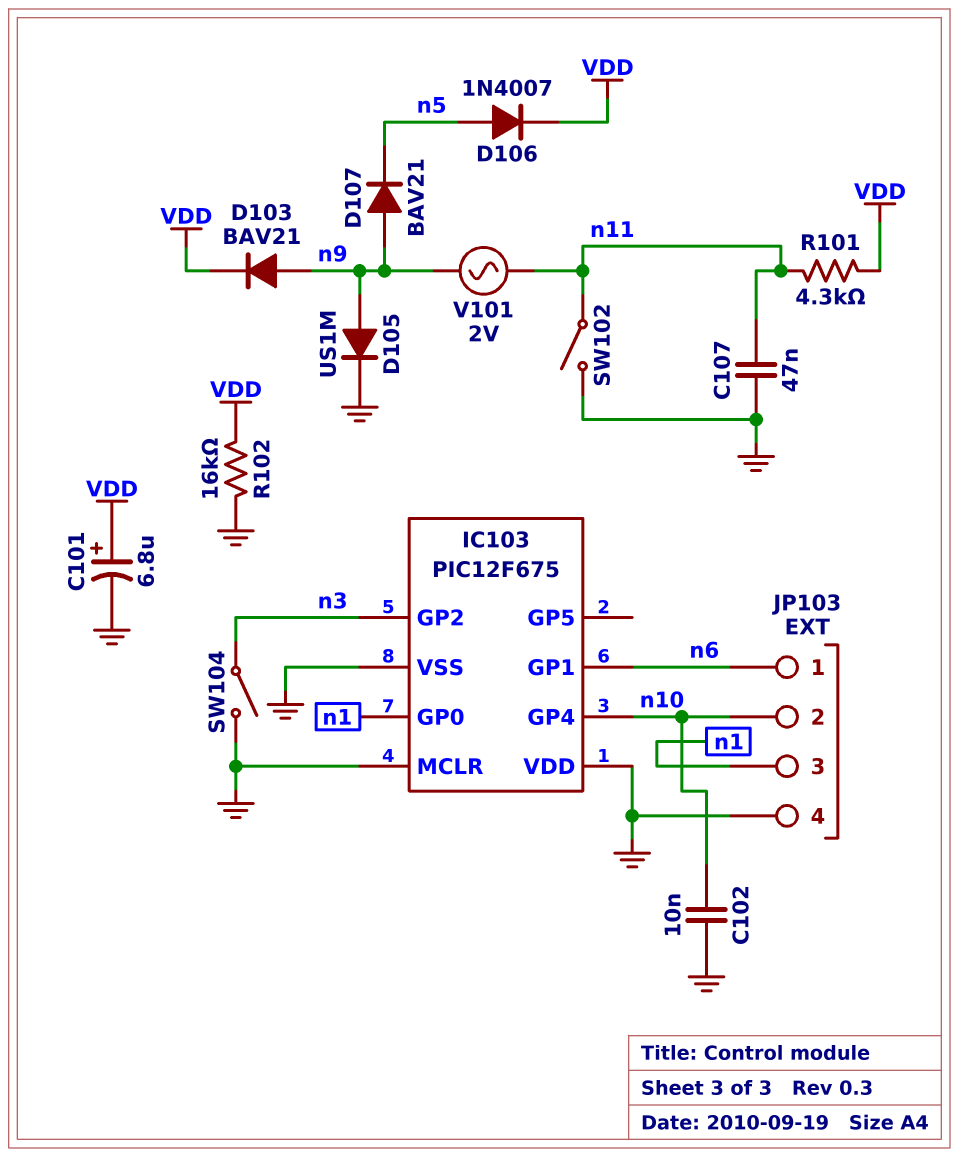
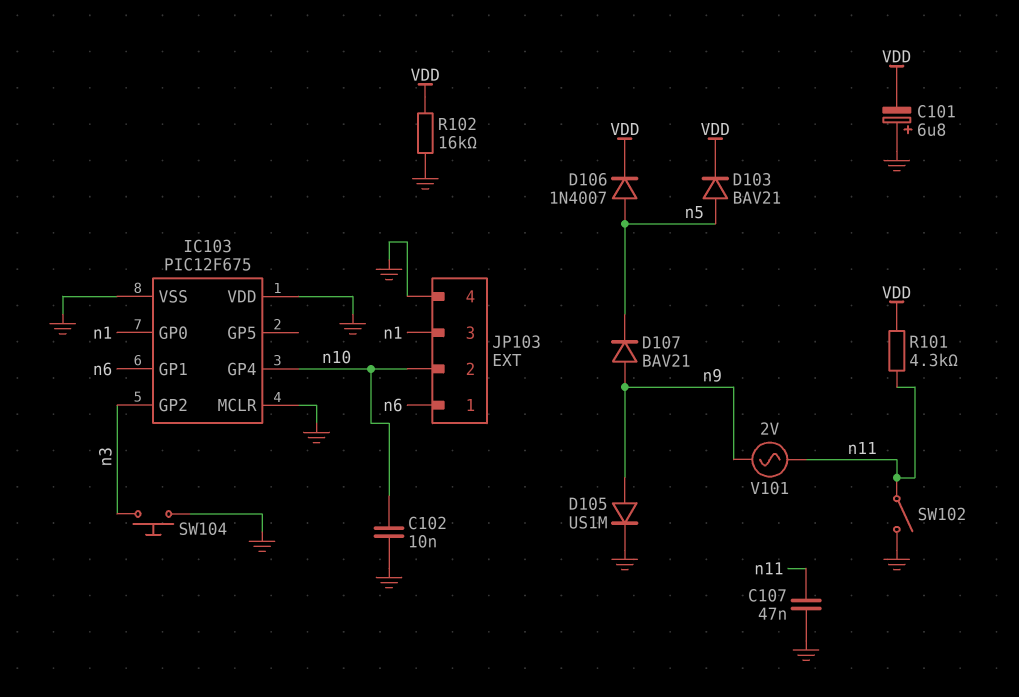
C101: 6.8uF (plus VDD, minus GND) -> 6.8uF (plus GND, minus VDD)
D103: diode BAV21 (A n9, K VDD) -> diode BAV21 (A n5, K VDD)
SW104: switch (GND, n3) -> button (GND, n3)

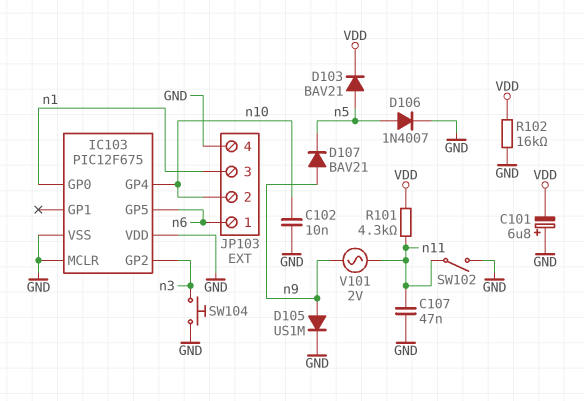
D106: diode 1N4007 (A n5, K VDD) -> diode 1N4007 (A n5, K GND)
IC103 pin GP1: n6 -> none
IC103 pin GP5: none -> n6

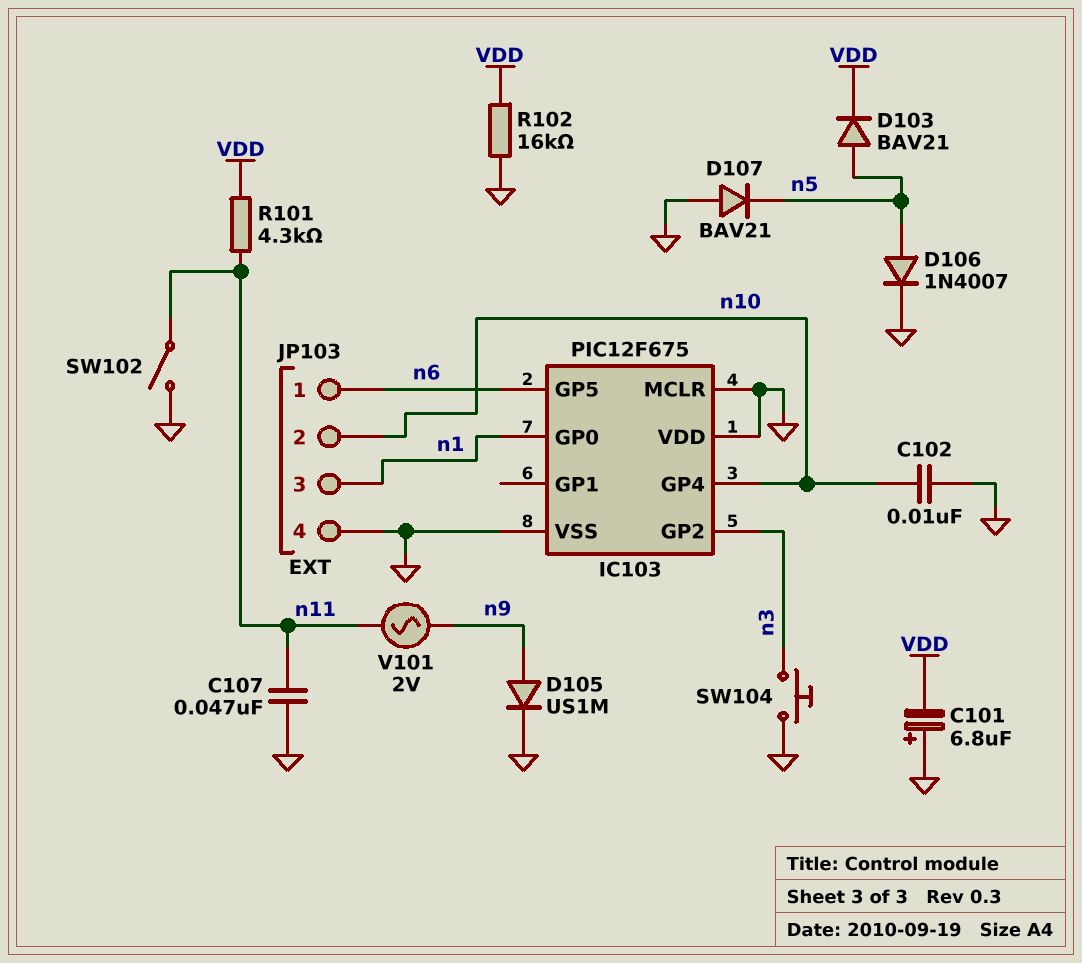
D107: diode BAV21 (A n9, K n5) -> diode BAV21 (A GND, K n5)

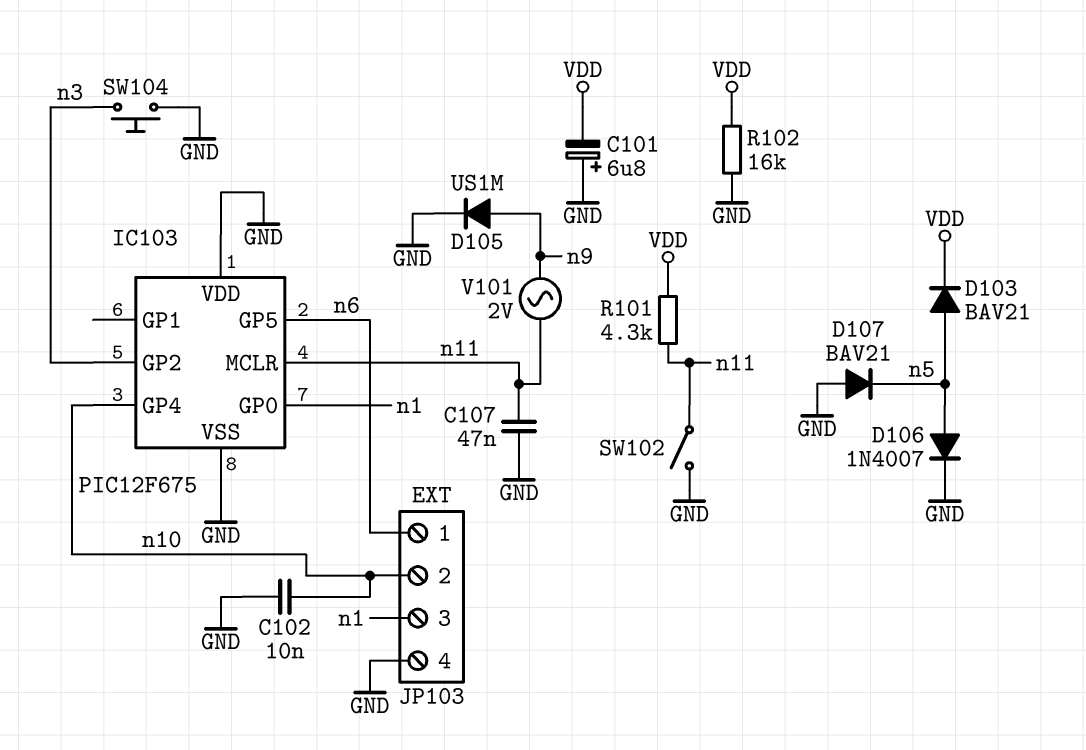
IC103 pin MCLR: GND -> n11

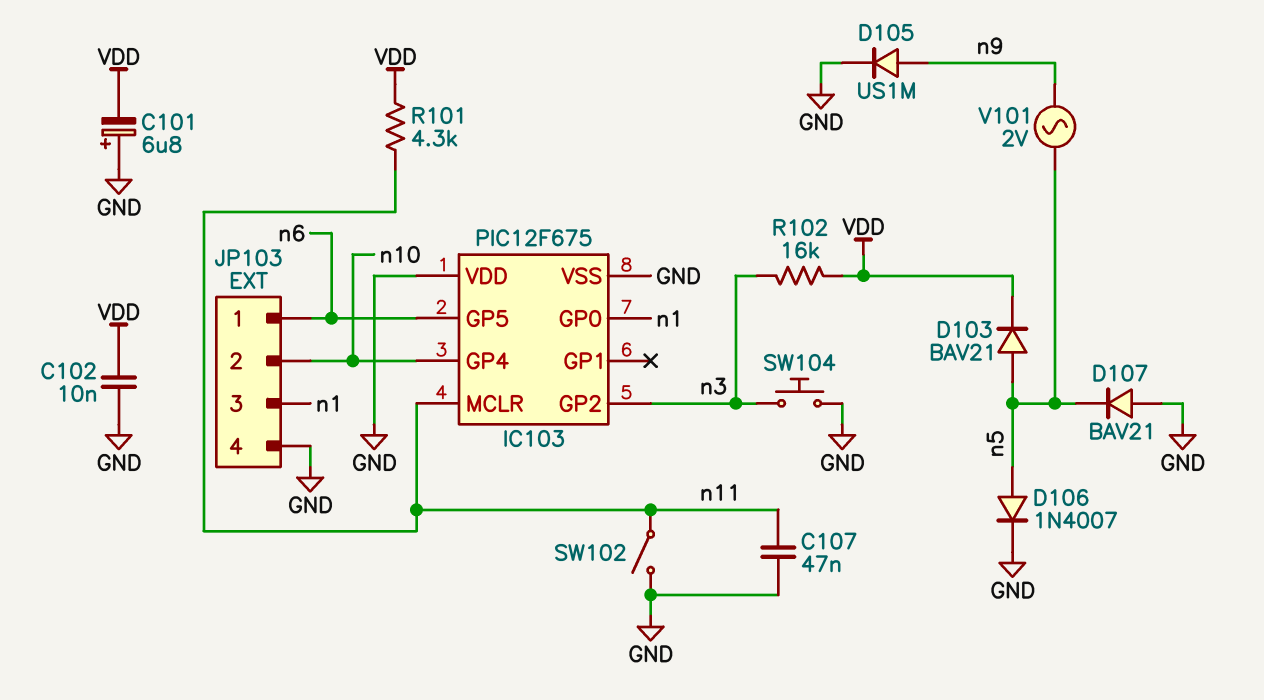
C102: 10nF (GND, n10) -> 10nF (GND, VDD)
R102: 16k (GND, VDD) -> 16k (VDD, n3)
V101: AC 2V (n9, n11) -> AC 2V (n5, n9)

